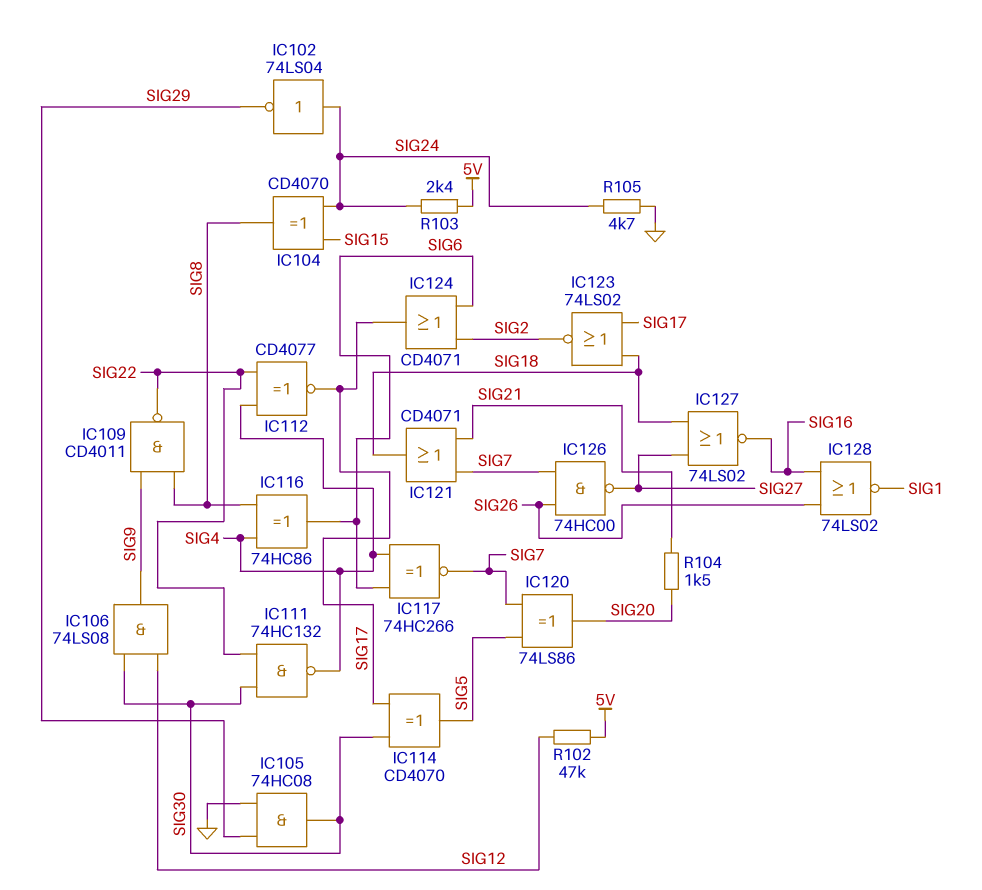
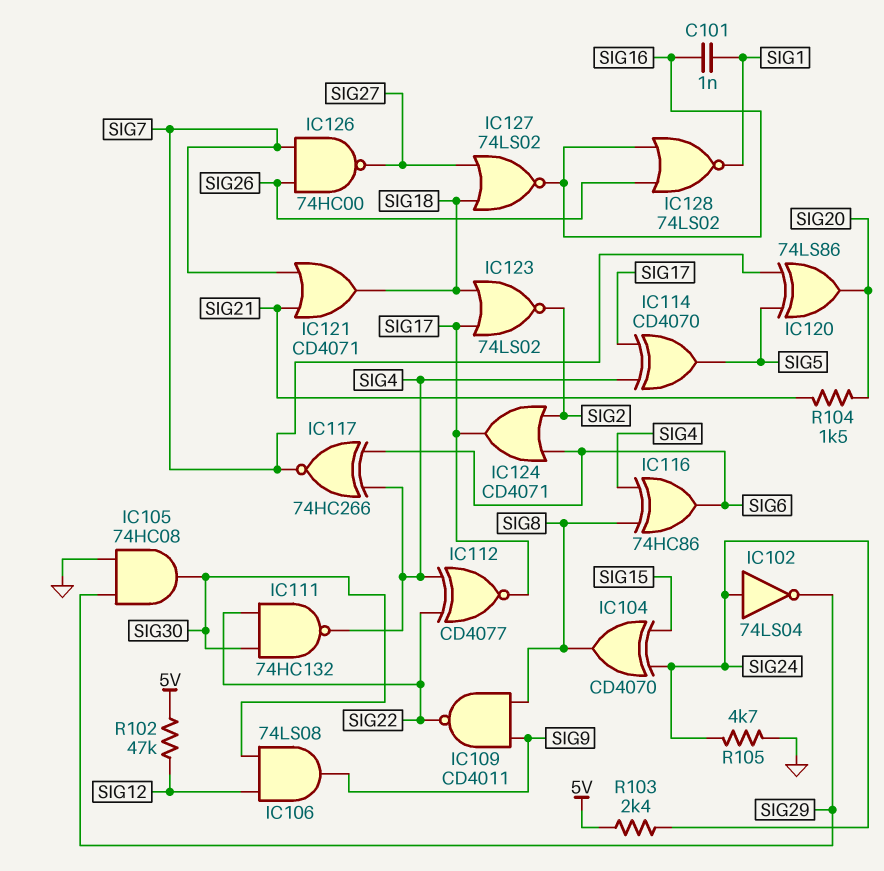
C101: none -> 1nF (SIG1, SIG16)
IC114: XOR CD4070 (in SIG17, in SIG30, out SIG5) -> XOR CD4070 (in SIG4, in SIG17, out SIG5)

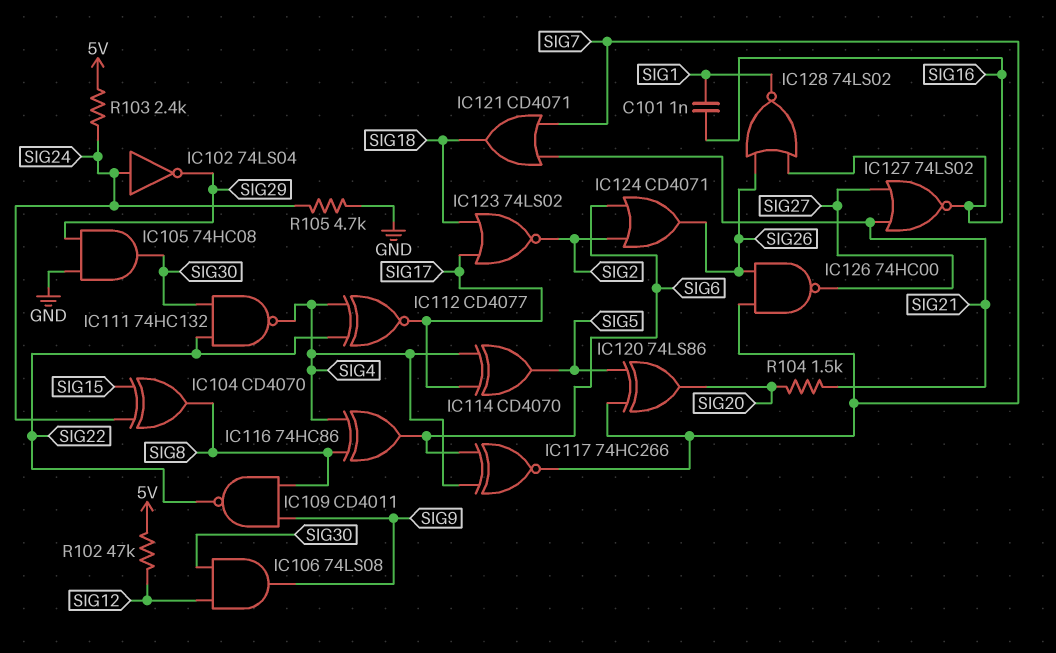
IC124: OR CD4071 (in SIG2, in SIG6, out SIG17) -> OR CD4071 (in SIG2, in SIG6, out SIG26)
IC127: NOR 74LS02 (in SIG18, in SIG27, out SIG16) -> NOR 74LS02 (in SIG21, in SIG27, out SIG16)

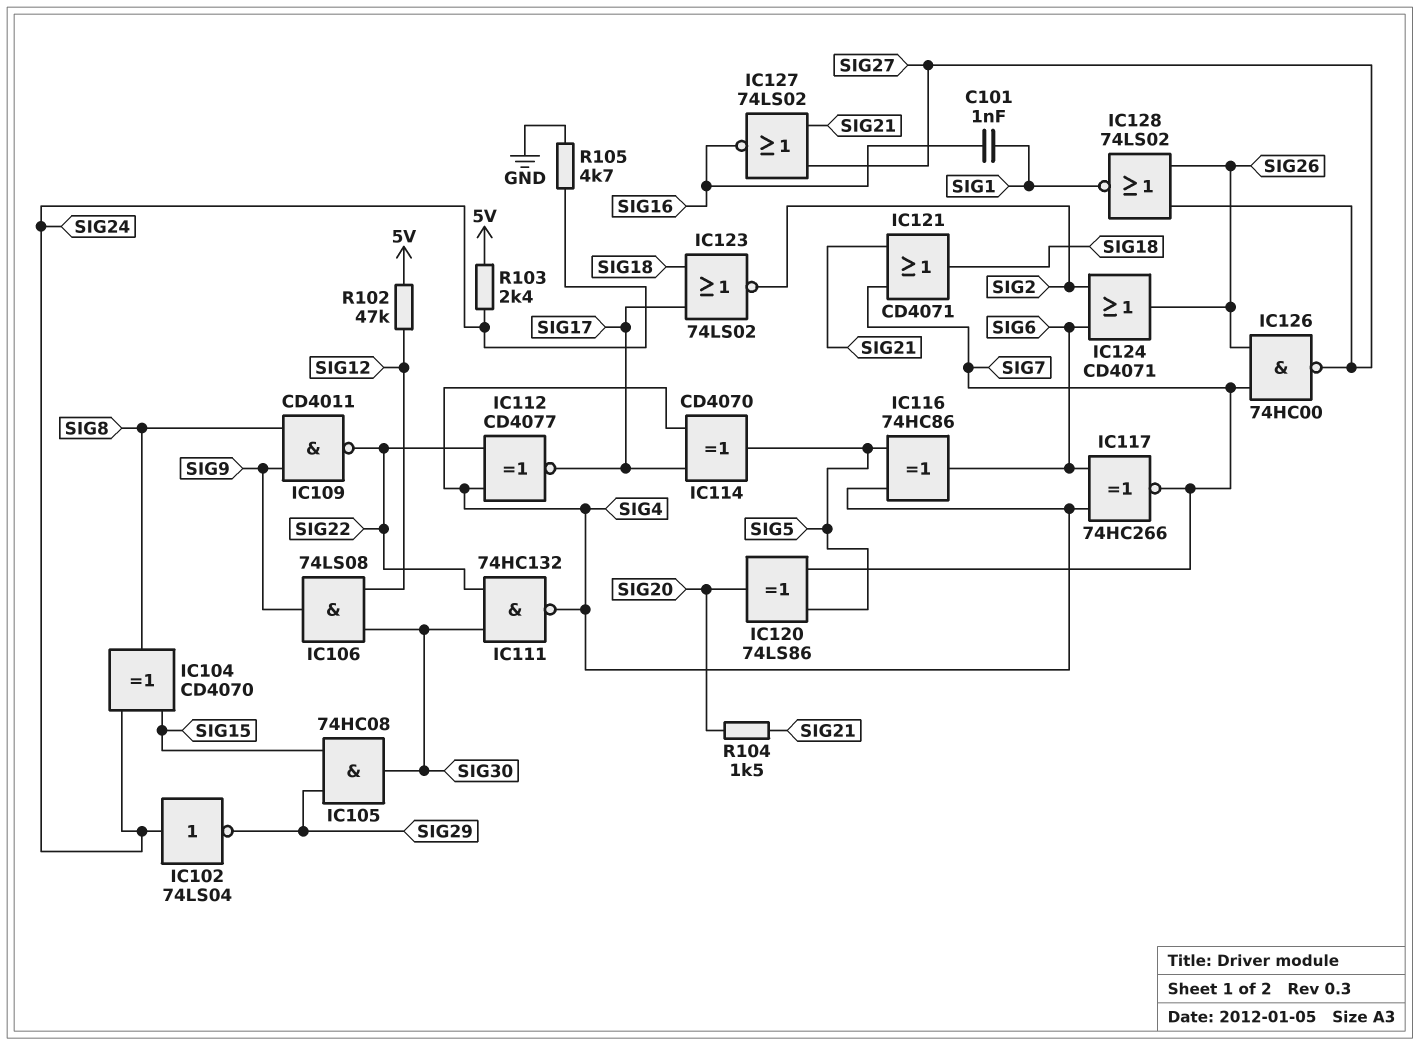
IC105: AND 74HC08 (in GND, in SIG29, out SIG30) -> AND 74HC08 (in SIG15, in SIG29, out SIG30)
IC116: XOR 74HC86 (in SIG4, in SIG8, out SIG6) -> XOR 74HC86 (in SIG4, in SIG5, out SIG6)
IC128: NOR 74LS02 (in SIG16, in SIG26, out SIG1) -> NOR 74LS02 (in SIG26, in SIG27, out SIG1)

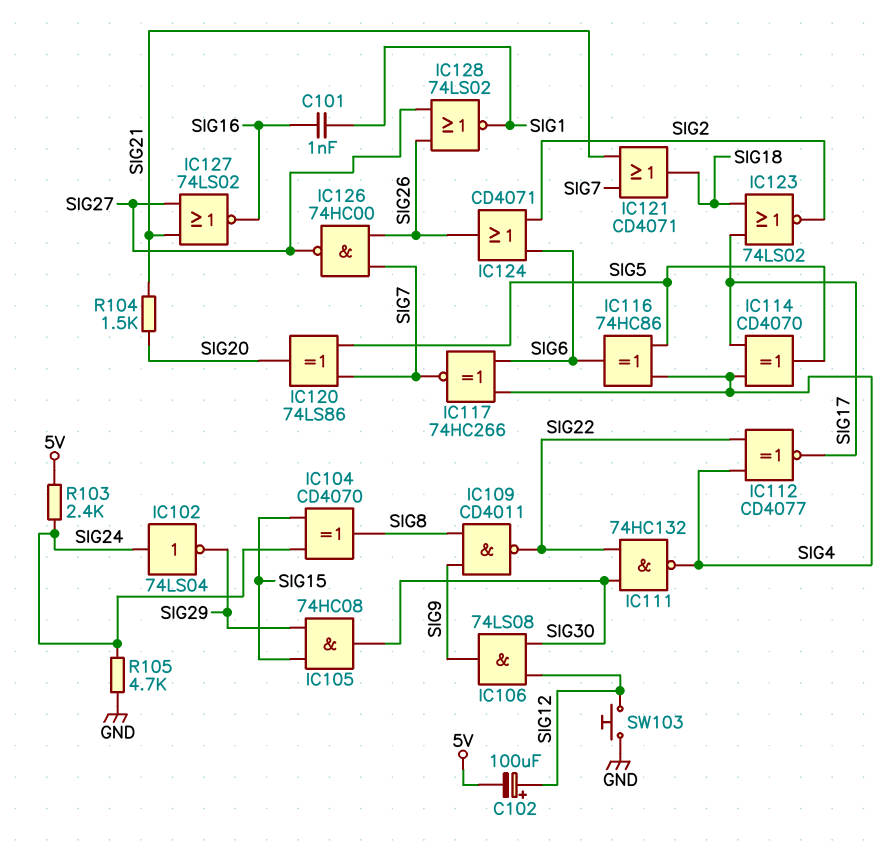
C102: none -> 100uF (plus SIG12, minus 5V)
R102: 47k (5V, SIG12) -> none
SW103: none -> button (GND, SIG12)

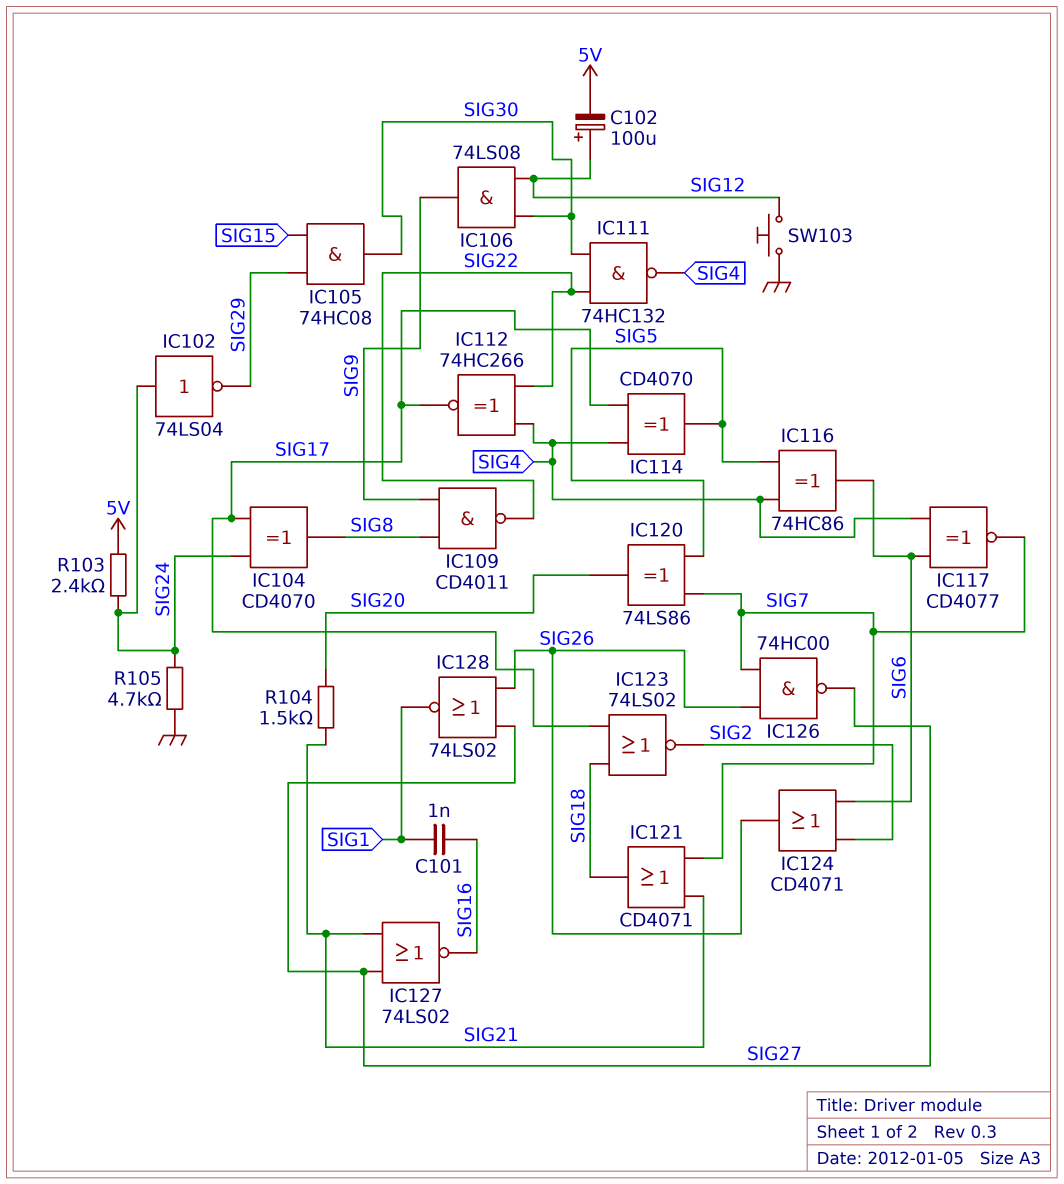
IC104: XOR CD4070 (in SIG15, in SIG24, out SIG8) -> XOR CD4070 (in SIG17, in SIG24, out SIG8)
IC112: XNOR CD4077 (in SIG4, in SIG22, out SIG17) -> XNOR 74HC266 (in SIG4, in SIG22, out SIG17)
IC117: XNOR 74HC266 (in SIG4, in SIG6, out SIG7) -> XNOR CD4077 (in SIG4, in SIG6, out SIG7)

